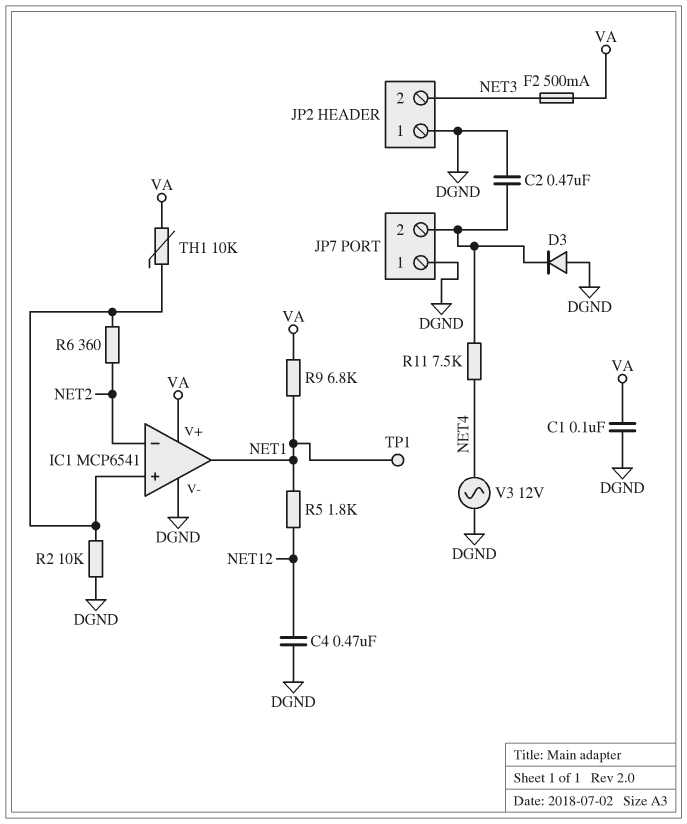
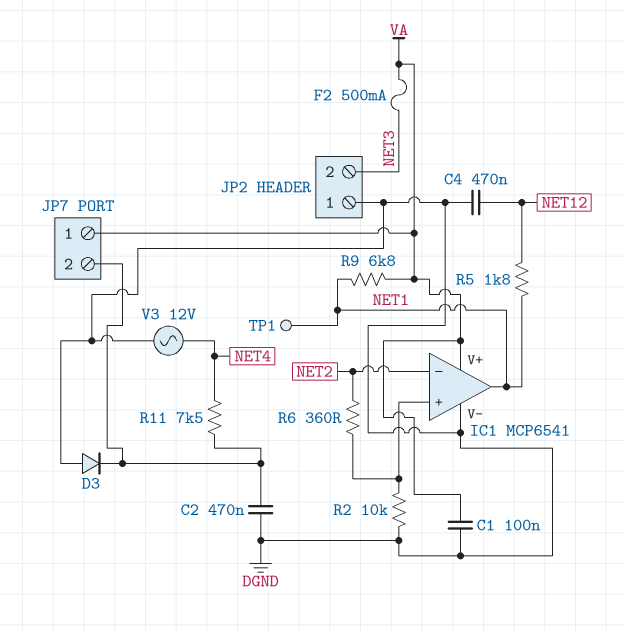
JP7 pin 1: DGND -> VA
TH1: 10k (IC1/in+, VA) -> none

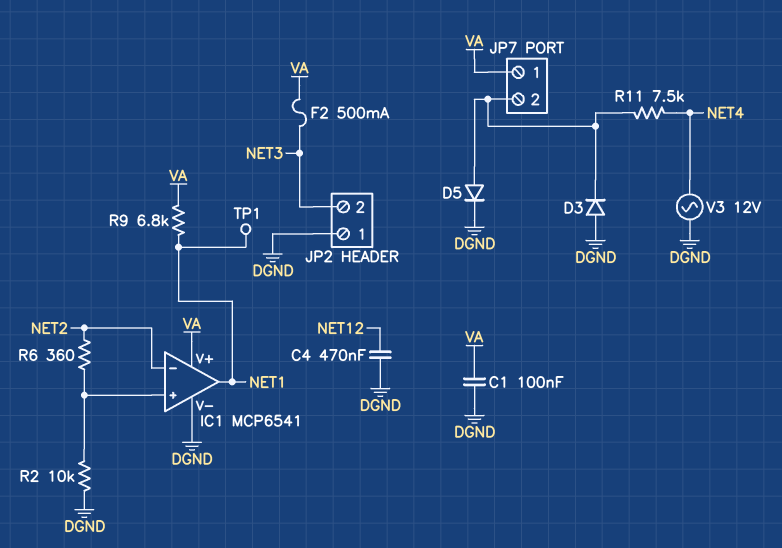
C2: 470nF (DGND, JP7/2) -> none
D5: none -> diode (A JP7/2, K DGND)
R5: 1.8k (NET1, NET12) -> none

